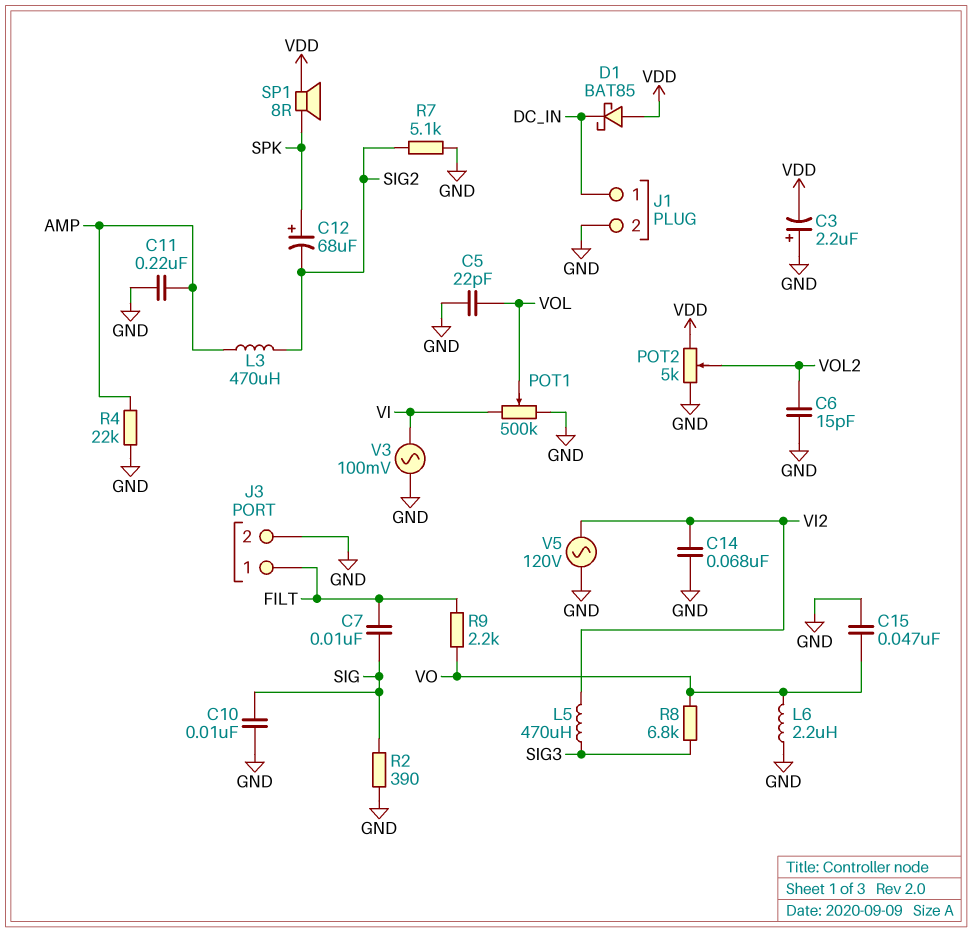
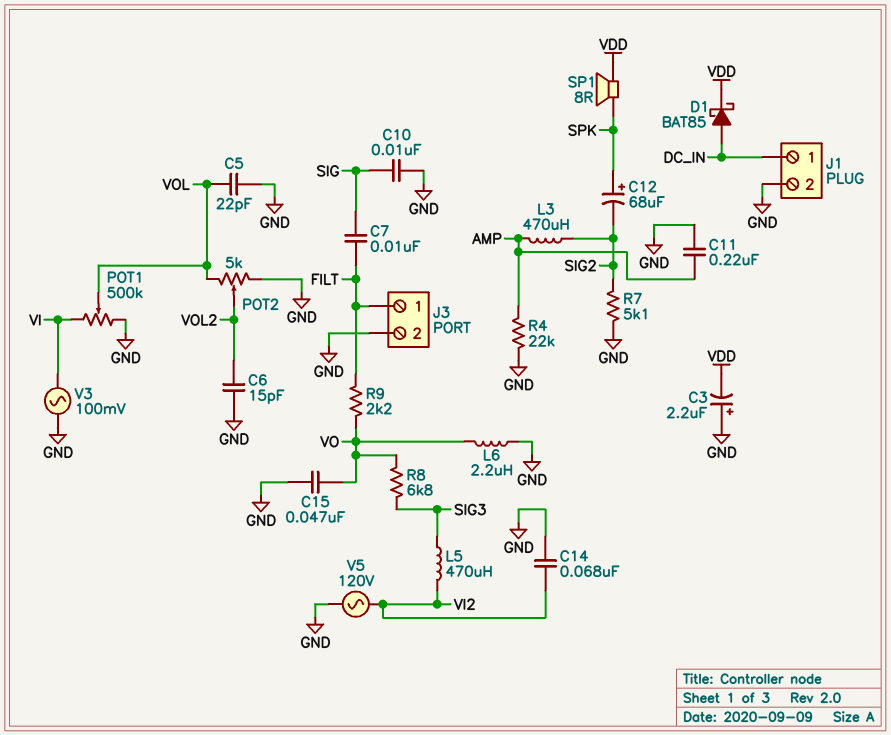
D1: schottky BAT85 (A VDD, K DC_IN) -> schottky BAT85 (A DC_IN, K VDD)
POT2: 5k (GND, VDD, wiper VOL2) -> 5k (GND, VOL, wiper VOL2)
R2: 390 (GND, SIG) -> none

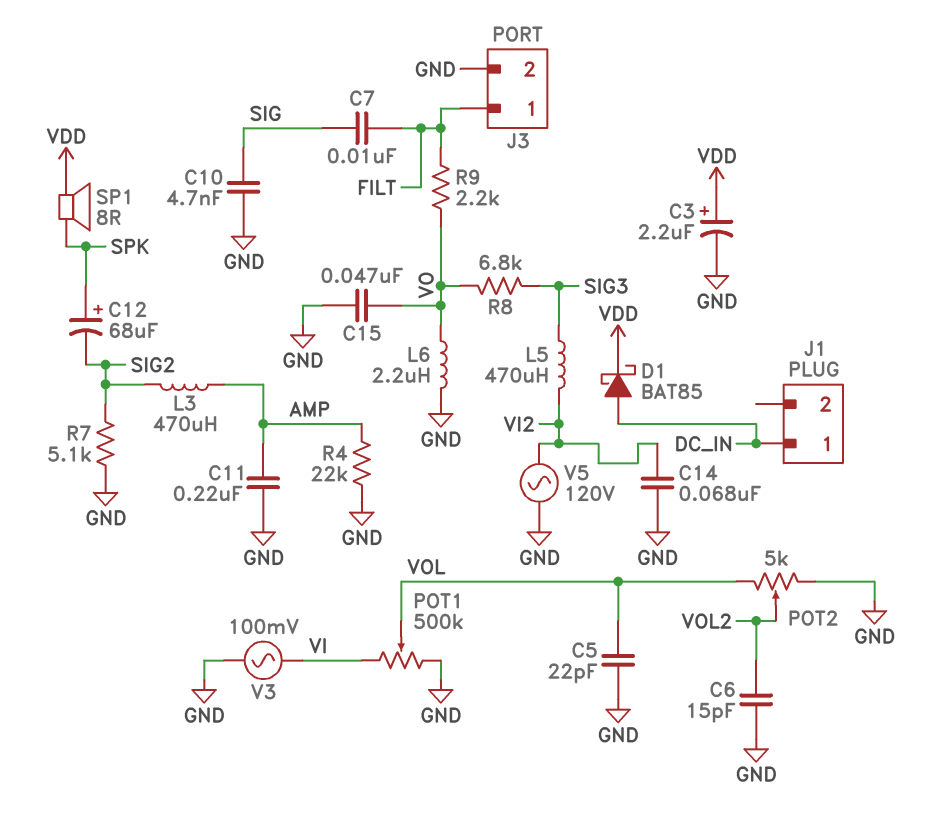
C3: 2.2uF (plus GND, minus VDD) -> 2.2uF (plus VDD, minus GND)
C10: 10nF (GND, SIG) -> 4.7nF (GND, SIG)
J1 pin 2: GND -> none

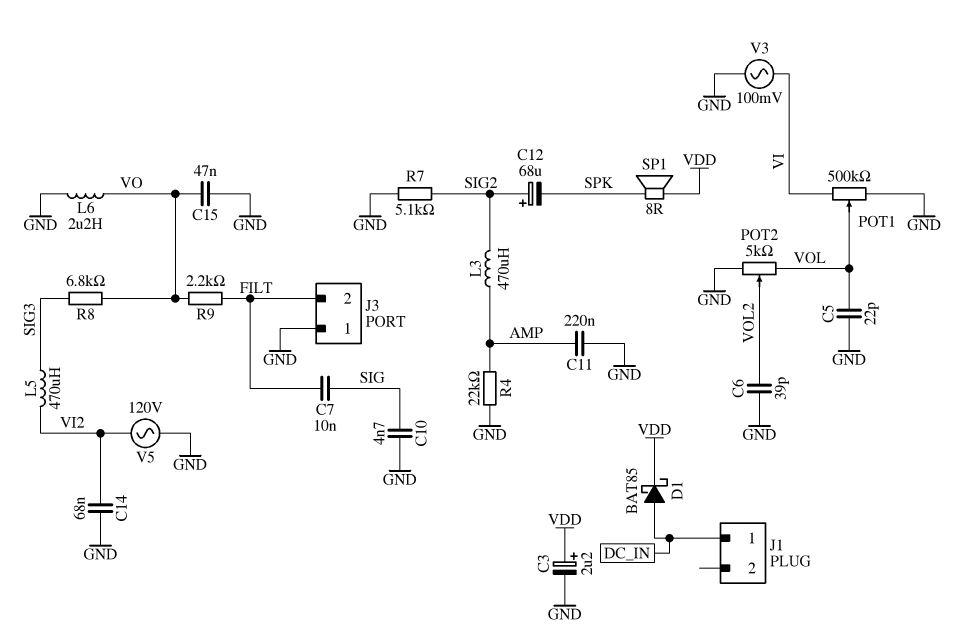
C6: 15pF (GND, VOL2) -> 39pF (GND, VOL2)
C12: 68uF (plus SPK, minus SIG2) -> 68uF (plus SIG2, minus SPK)
J3 pin 1: FILT -> GND
J3 pin 2: GND -> FILT

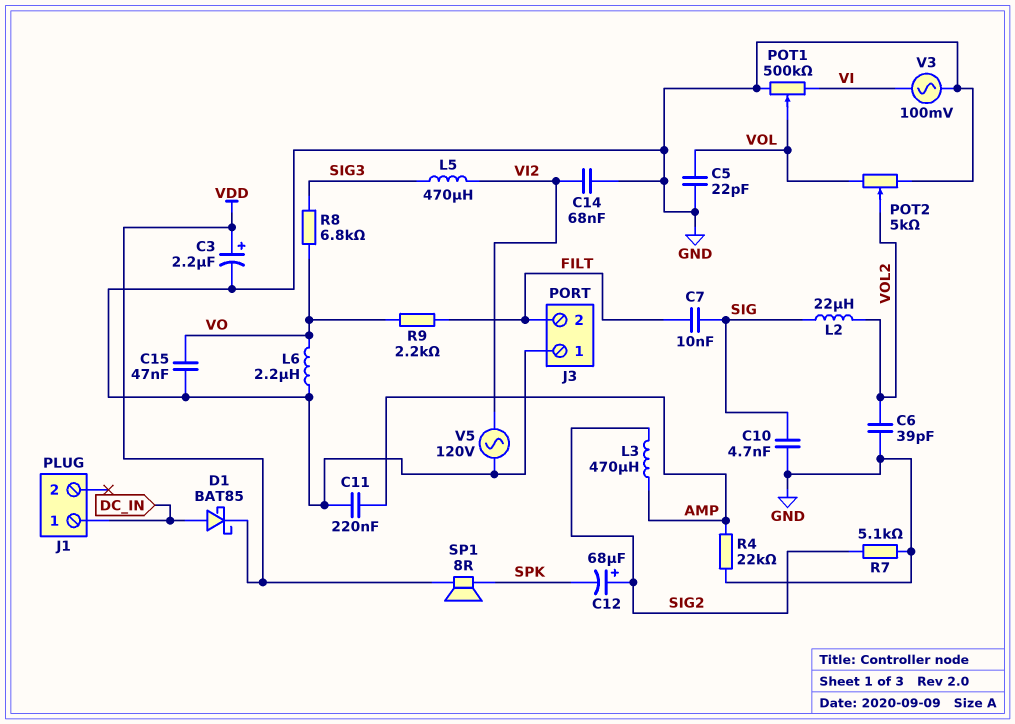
L2: none -> 22uH (SIG, VOL2)

